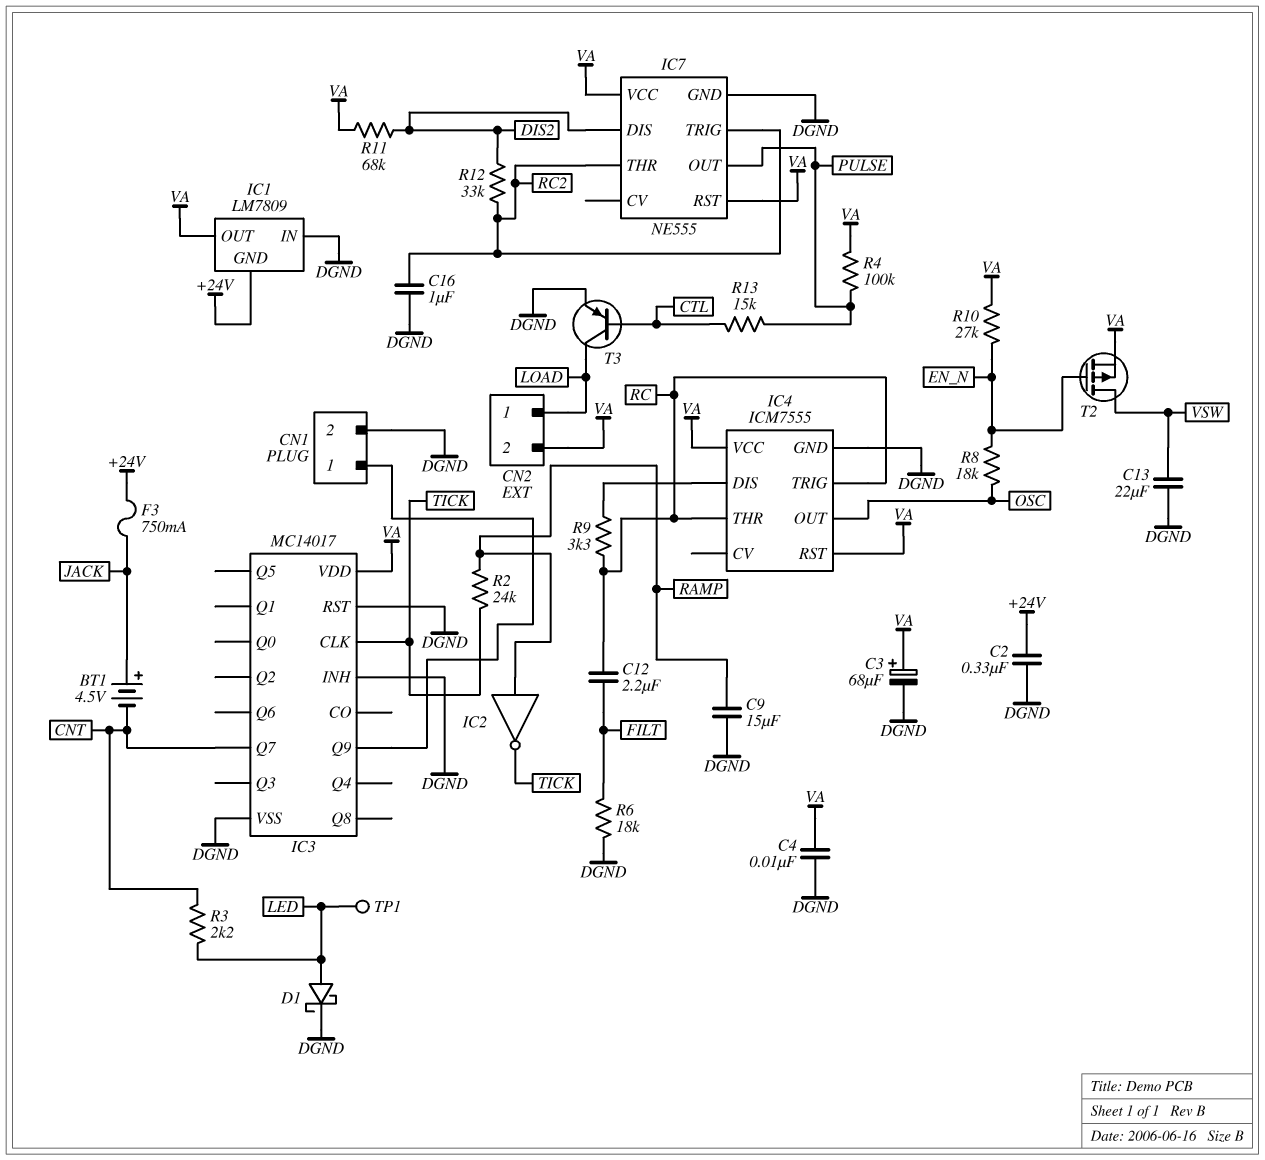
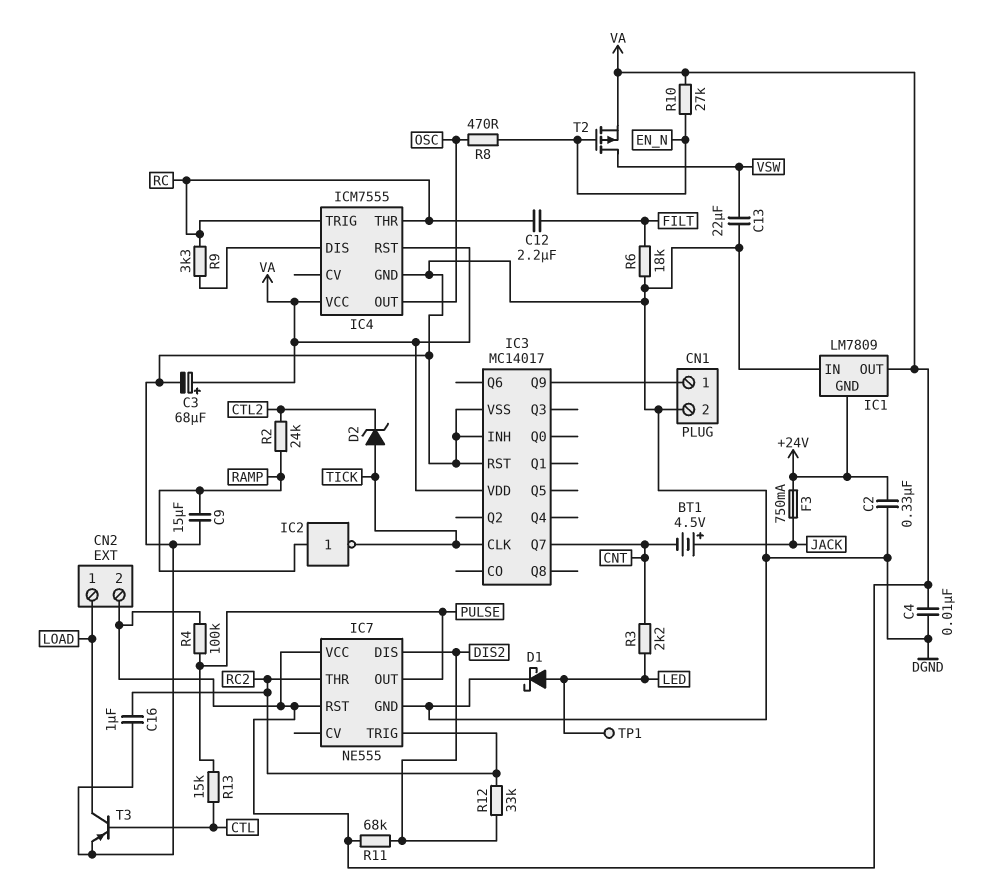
D2: none -> zener (A TICK, K CTL2)
R2: 24k (RAMP, TICK) -> 24k (CTL2, RAMP)
R8: 18k (EN_N, OSC) -> 470 (EN_N, OSC)

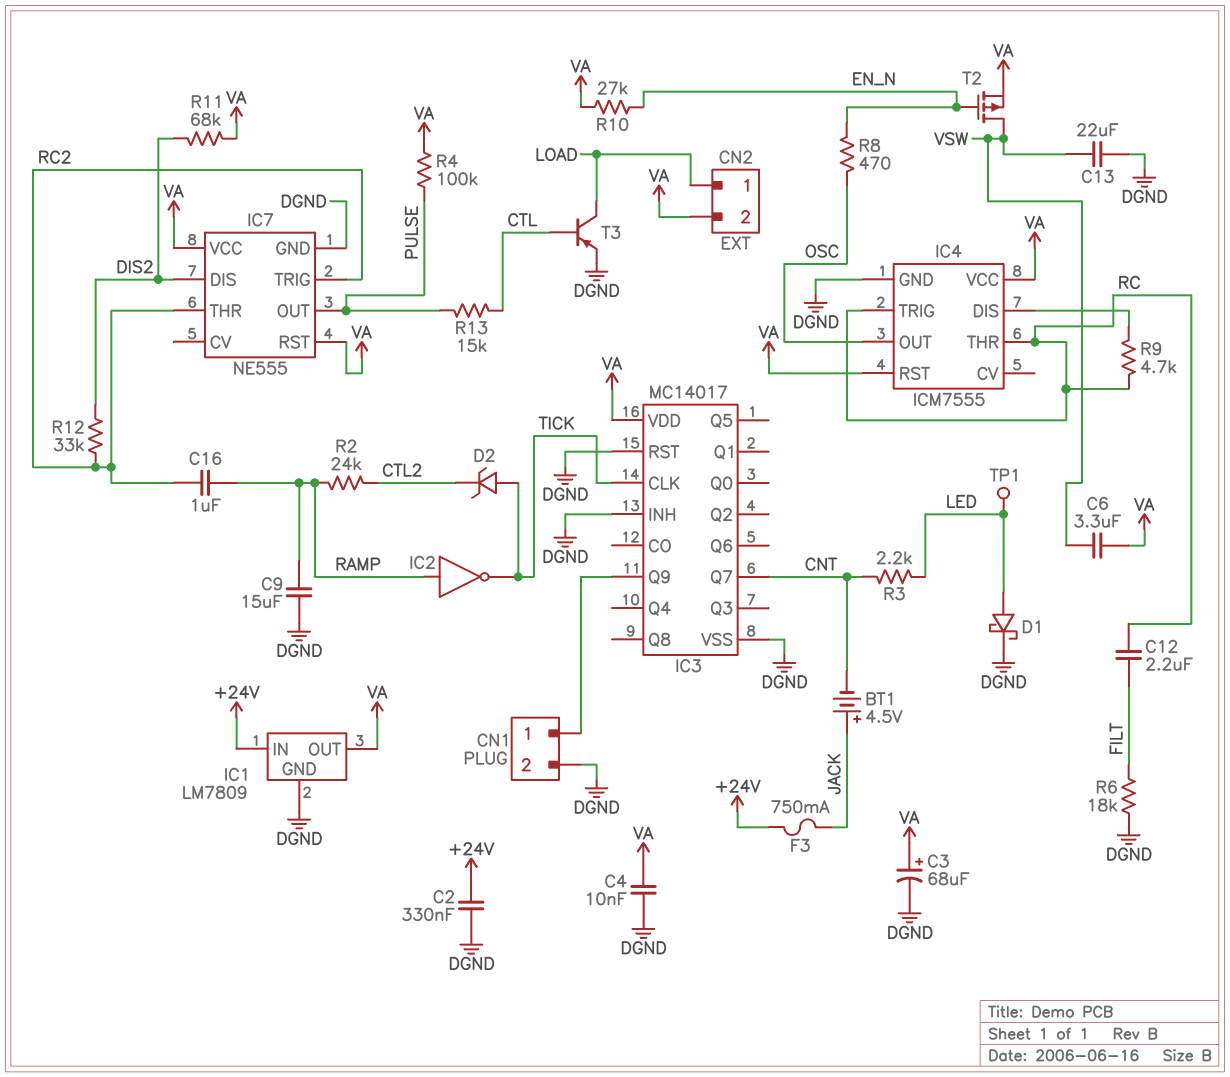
C6: none -> 3.3uF (VA, VSW)
C16: 1uF (DGND, RC2) -> 1uF (RAMP, RC2)
IC1 pin GND: +24V -> DGND
IC1 pin IN: DGND -> +24V
R9: 3.3k (IC4/DIS, RC) -> 4.7k (IC4/DIS, RC)

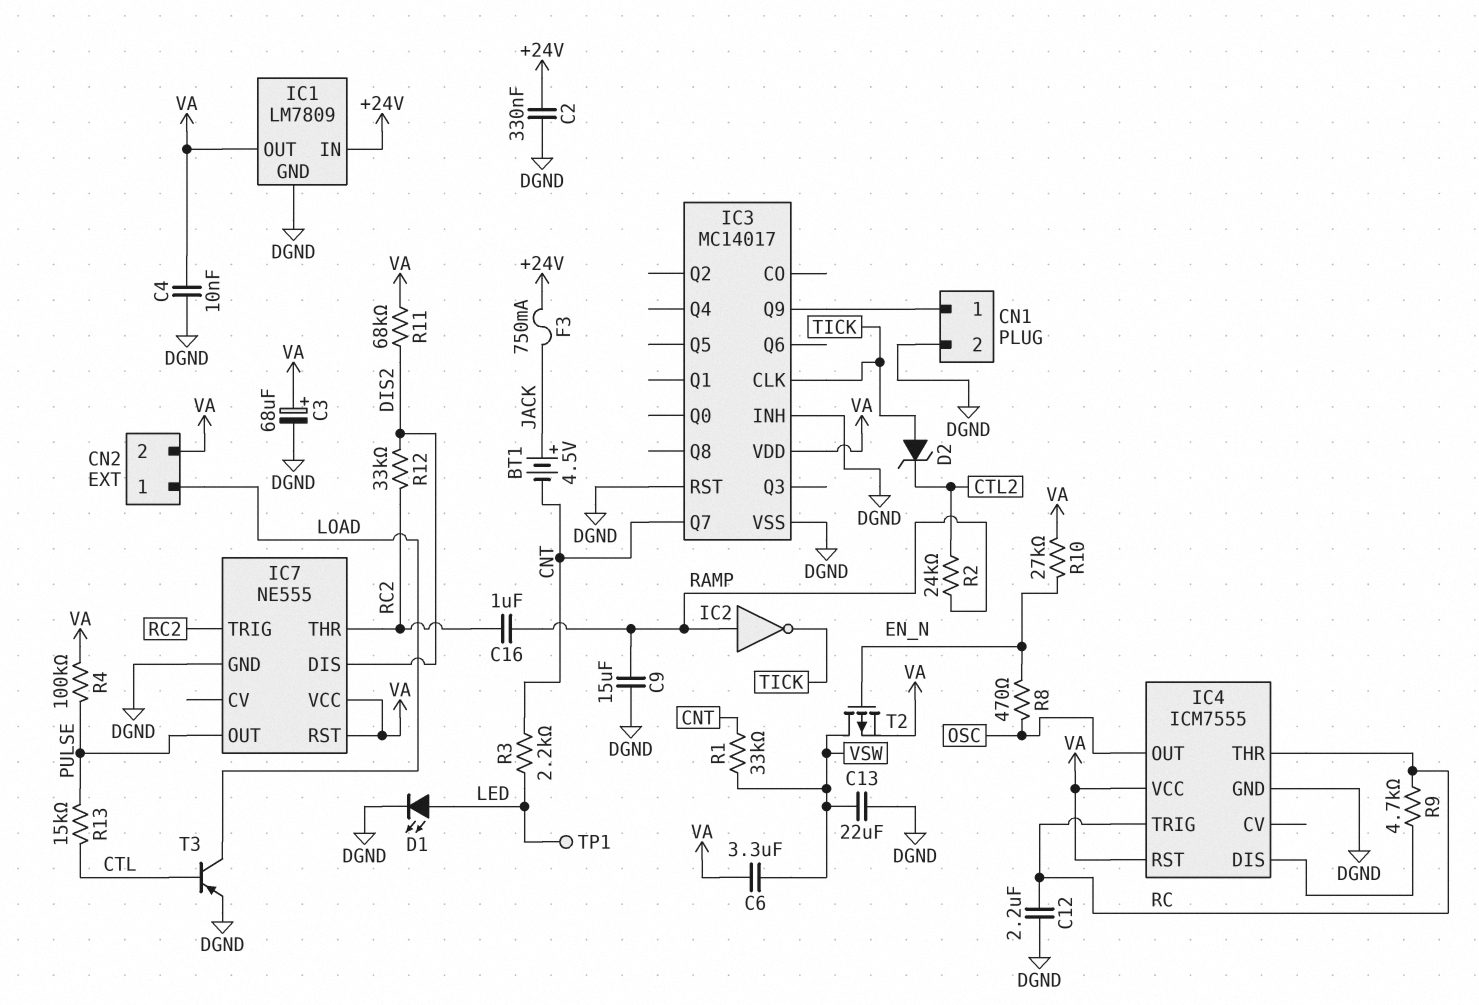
C12: 2.2uF (FILT, RC) -> 2.2uF (DGND, RC)
D1: schottky (A LED, K DGND) -> LED (A LED, K DGND)
R1: none -> 33k (CNT, VSW)
R6: 18k (DGND, FILT) -> none

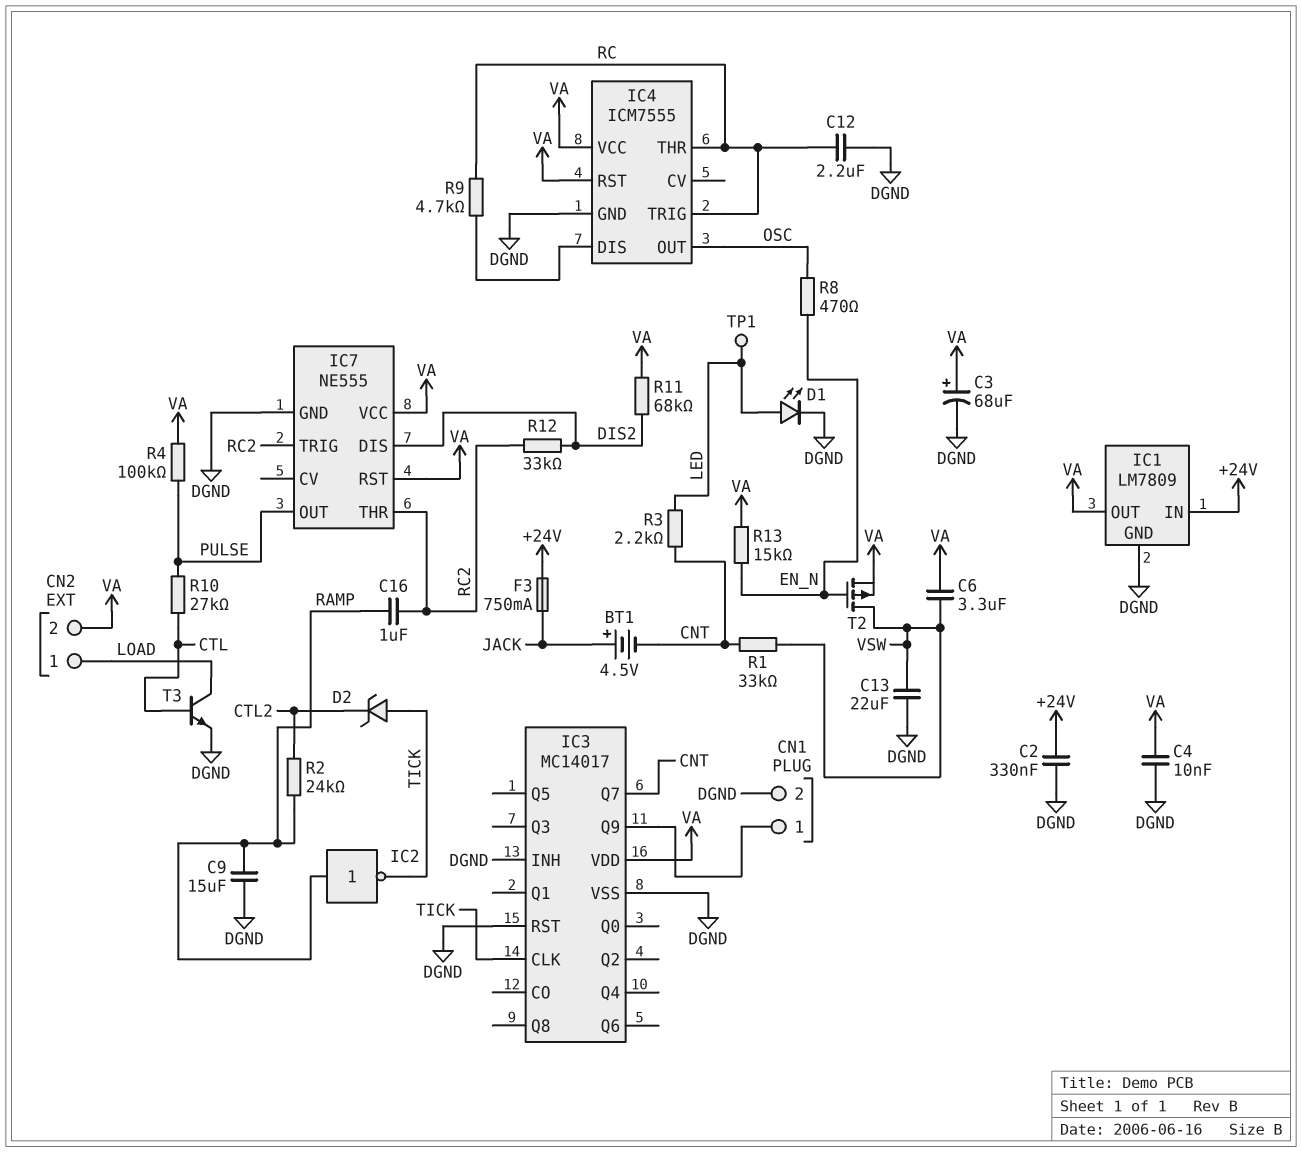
R10: 27k (EN_N, VA) -> 27k (CTL, PULSE)
R13: 15k (CTL, PULSE) -> 15k (EN_N, VA)
T3: PNP (B CTL, C LOAD, E DGND) -> NPN (B CTL, C LOAD, E DGND)

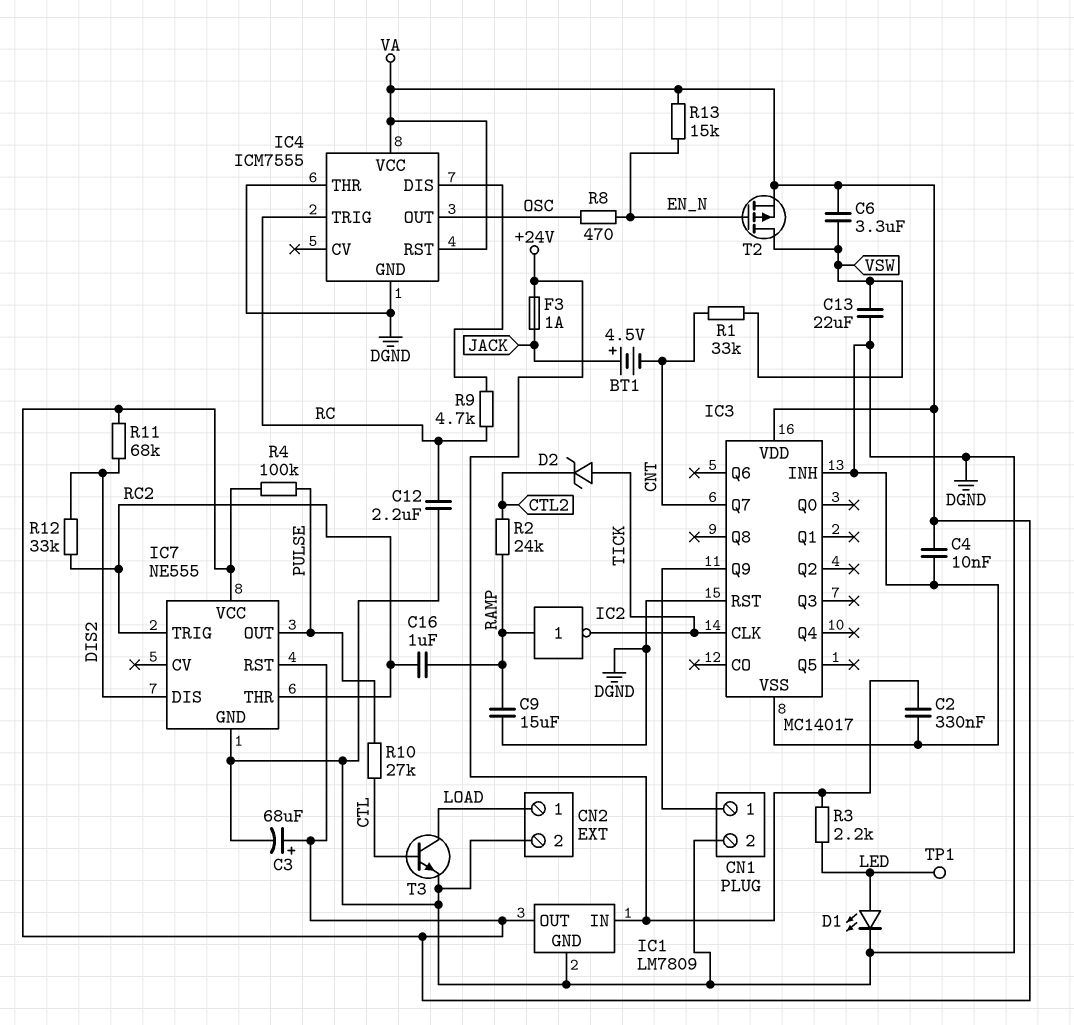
CN2 pin 2: VA -> DGND
F3: 750mA (+24V, JACK) -> 1A (+24V, JACK)
IC4 pin THR: RC -> DGND
R3: 2.2k (CNT, LED) -> 2.2k (+24V, LED)

